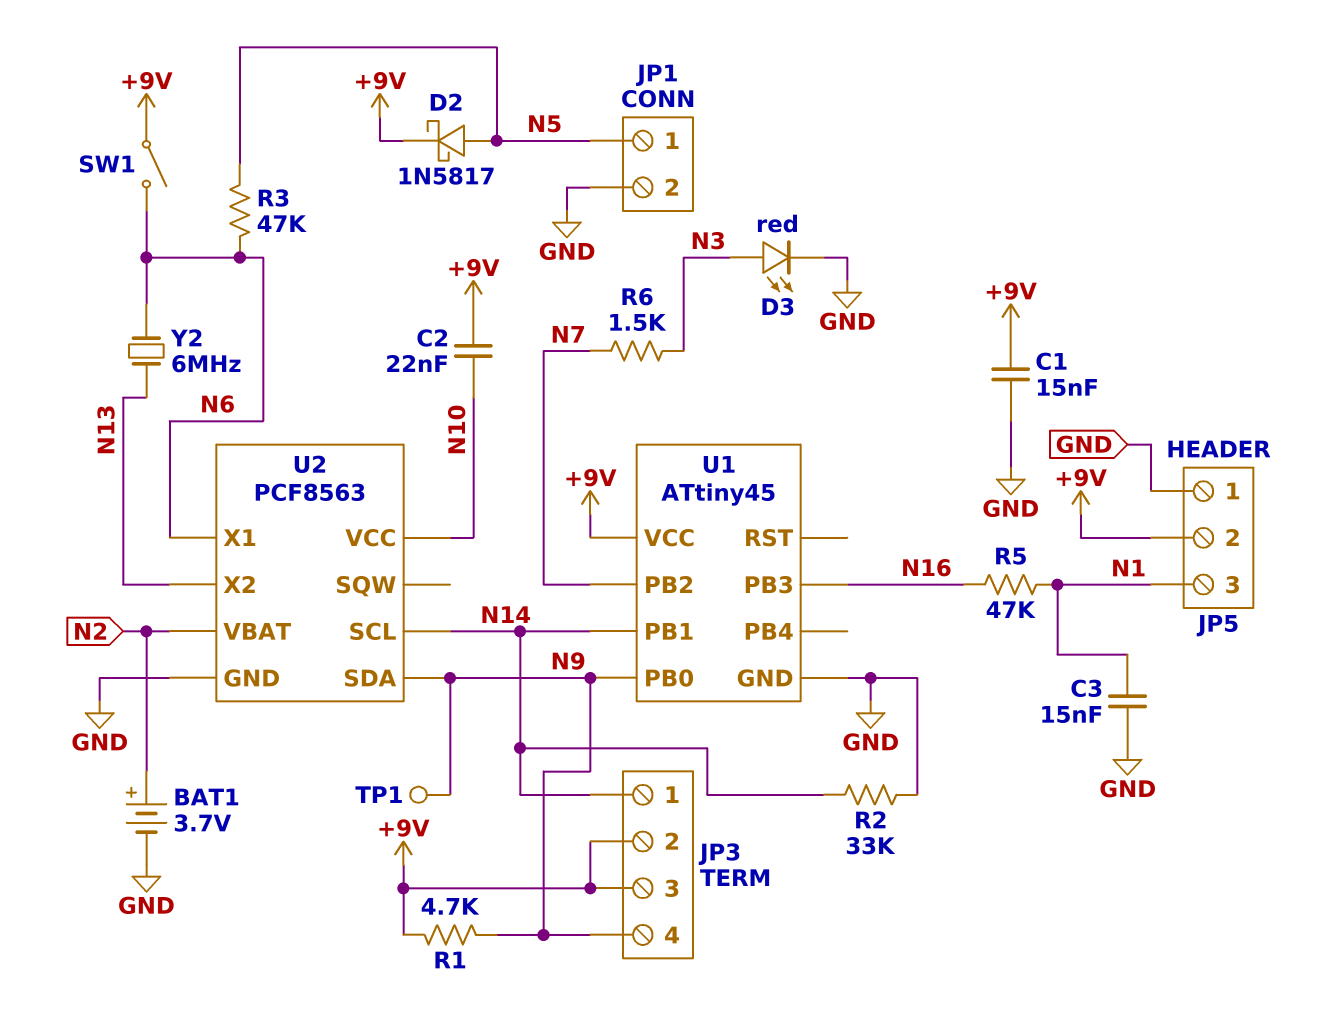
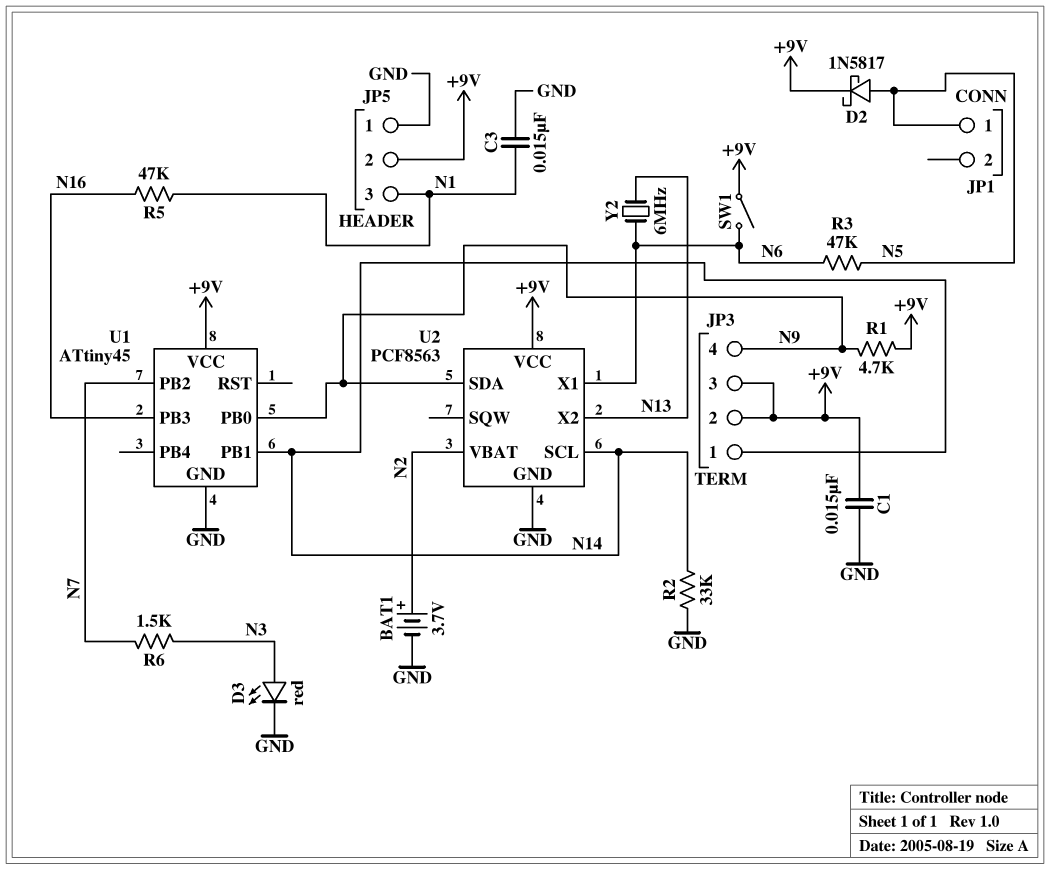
C2: 22nF (+9V, N10) -> none
JP1 pin 2: GND -> none
TP1: test point (N9) -> none
U2 pin VCC: N10 -> +9V

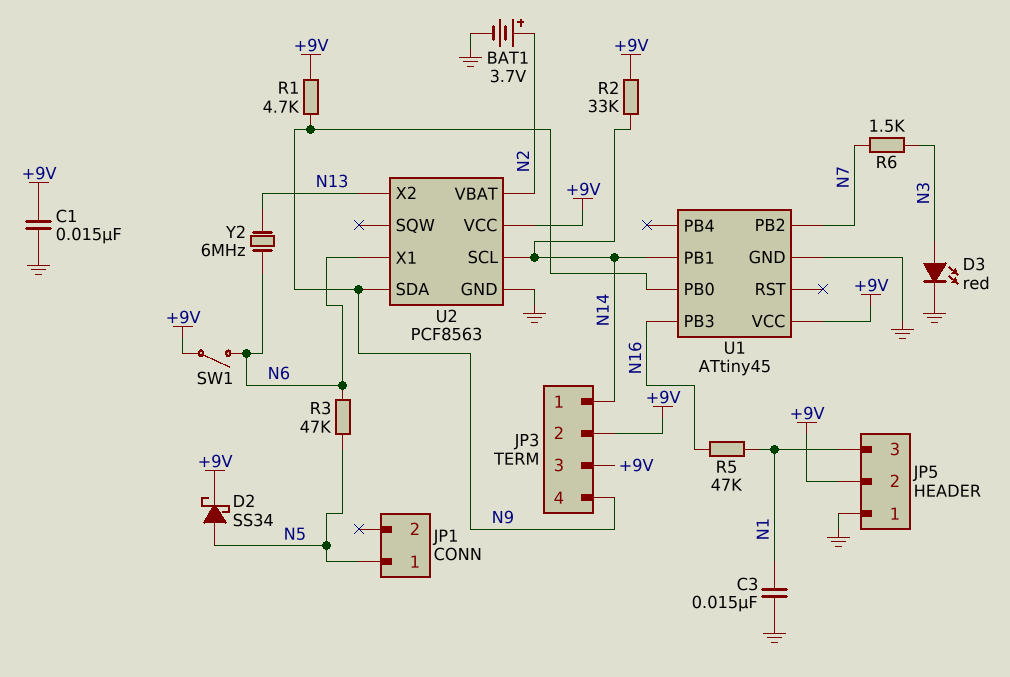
D2: schottky 1N5817 (A N5, K +9V) -> schottky SS34 (A N5, K +9V)
R2: 33k (GND, N14) -> 33k (+9V, N14)

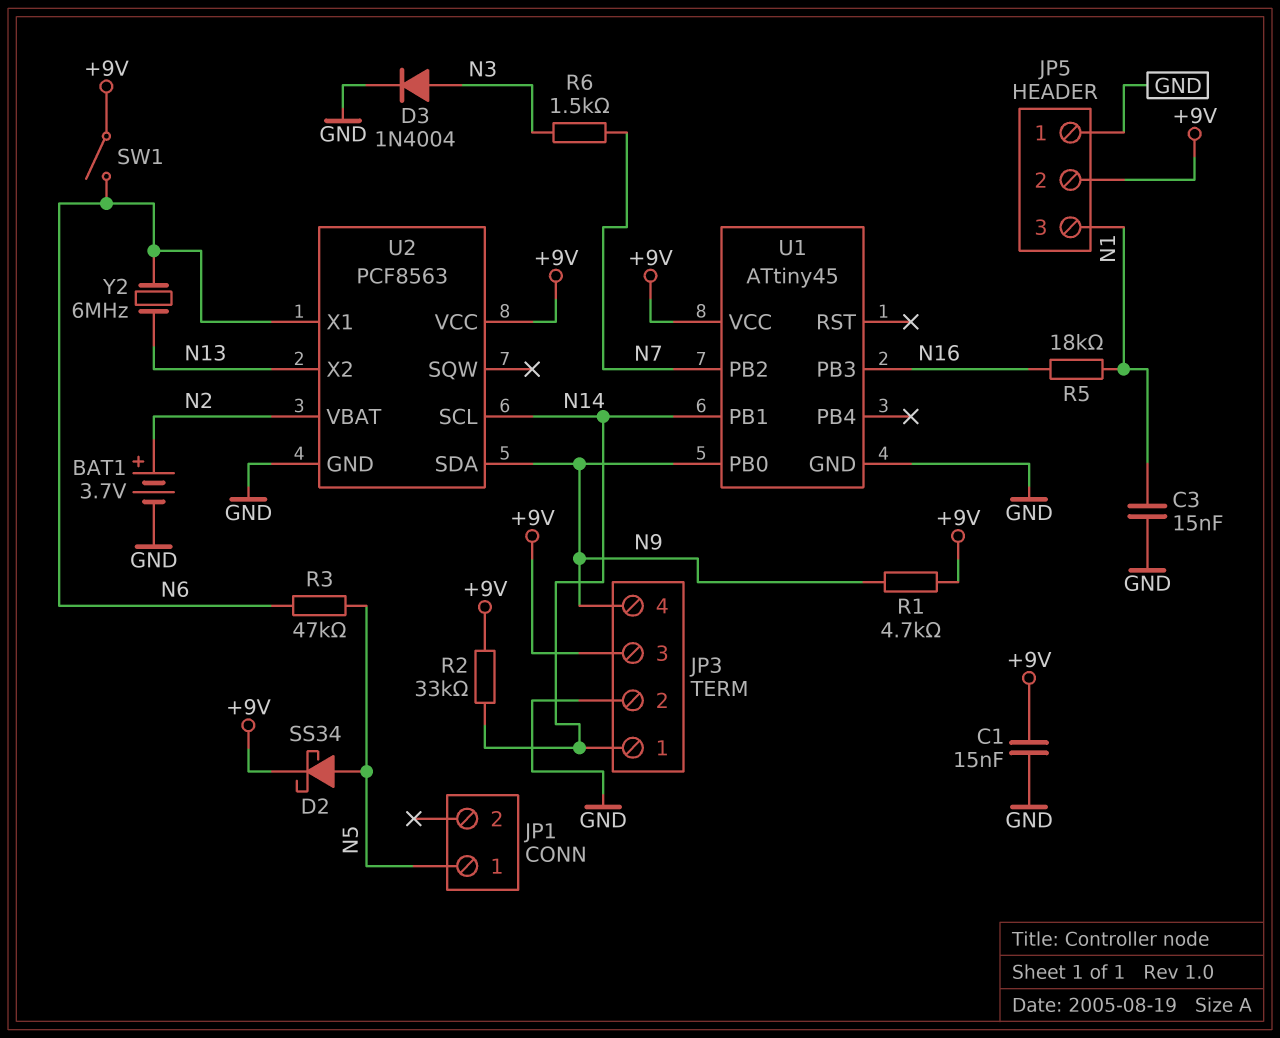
D3: LED red (A N3, K GND) -> diode 1N4004 (A N3, K GND)
JP3 pin 2: +9V -> GND
R5: 47k (N1, N16) -> 18k (N1, N16)

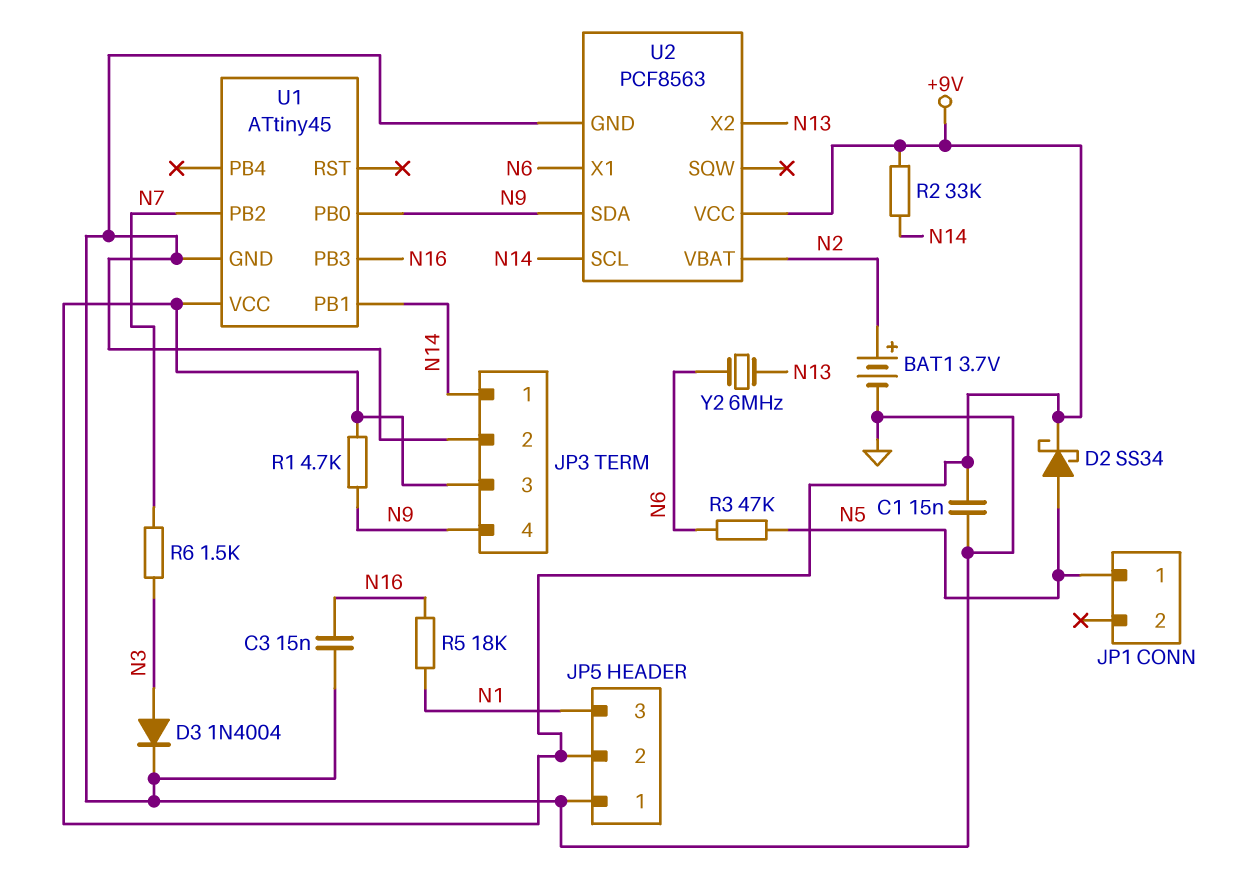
C3: 15nF (GND, N1) -> 15nF (GND, N16)
SW1: switch (+9V, N6) -> none

